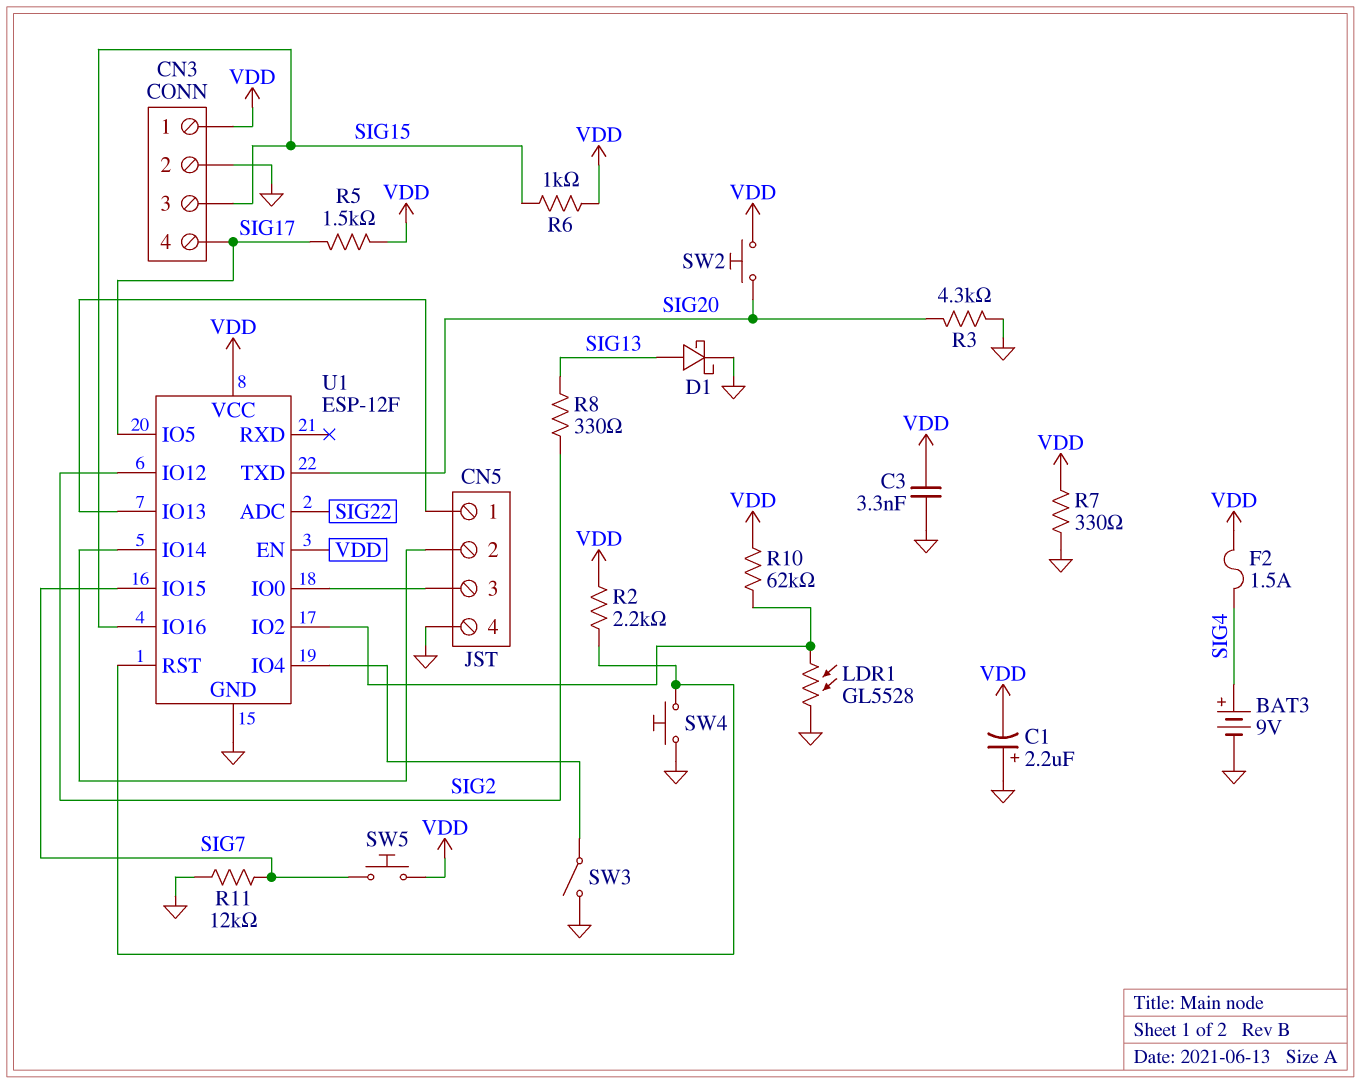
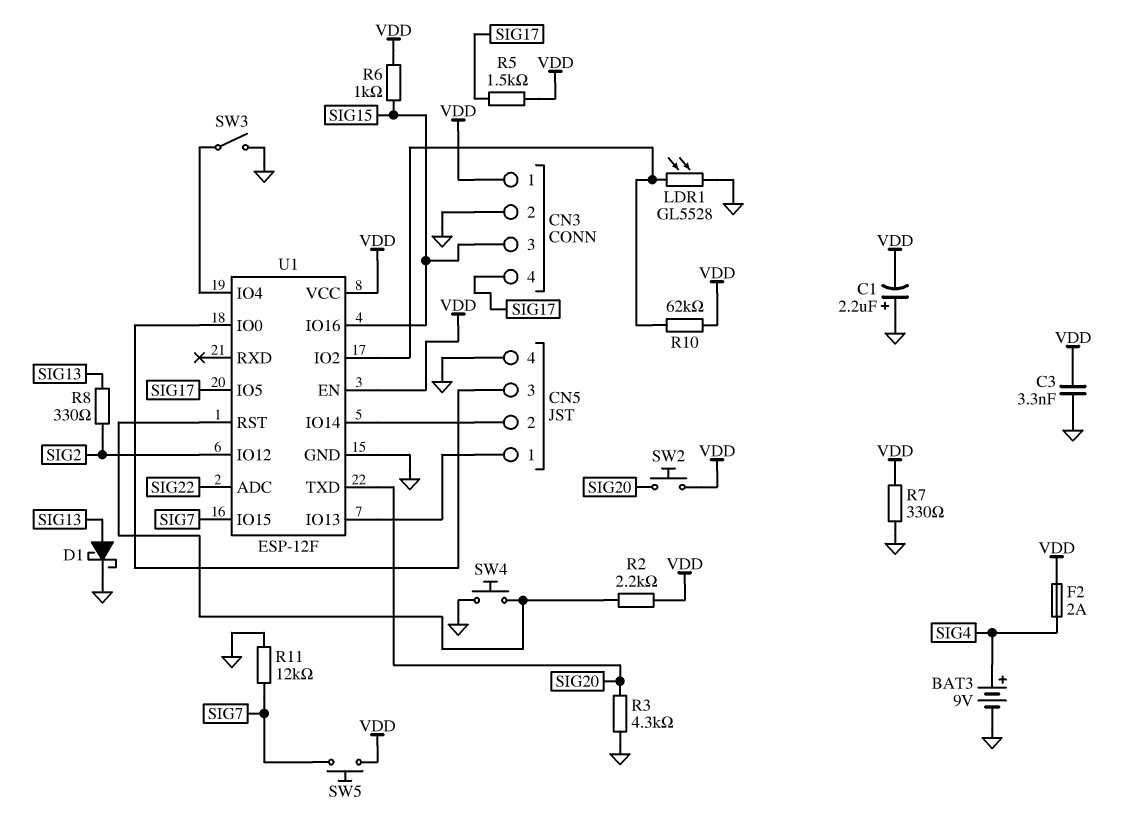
F2: 1.5A (SIG4, VDD) -> 2A (SIG4, VDD)

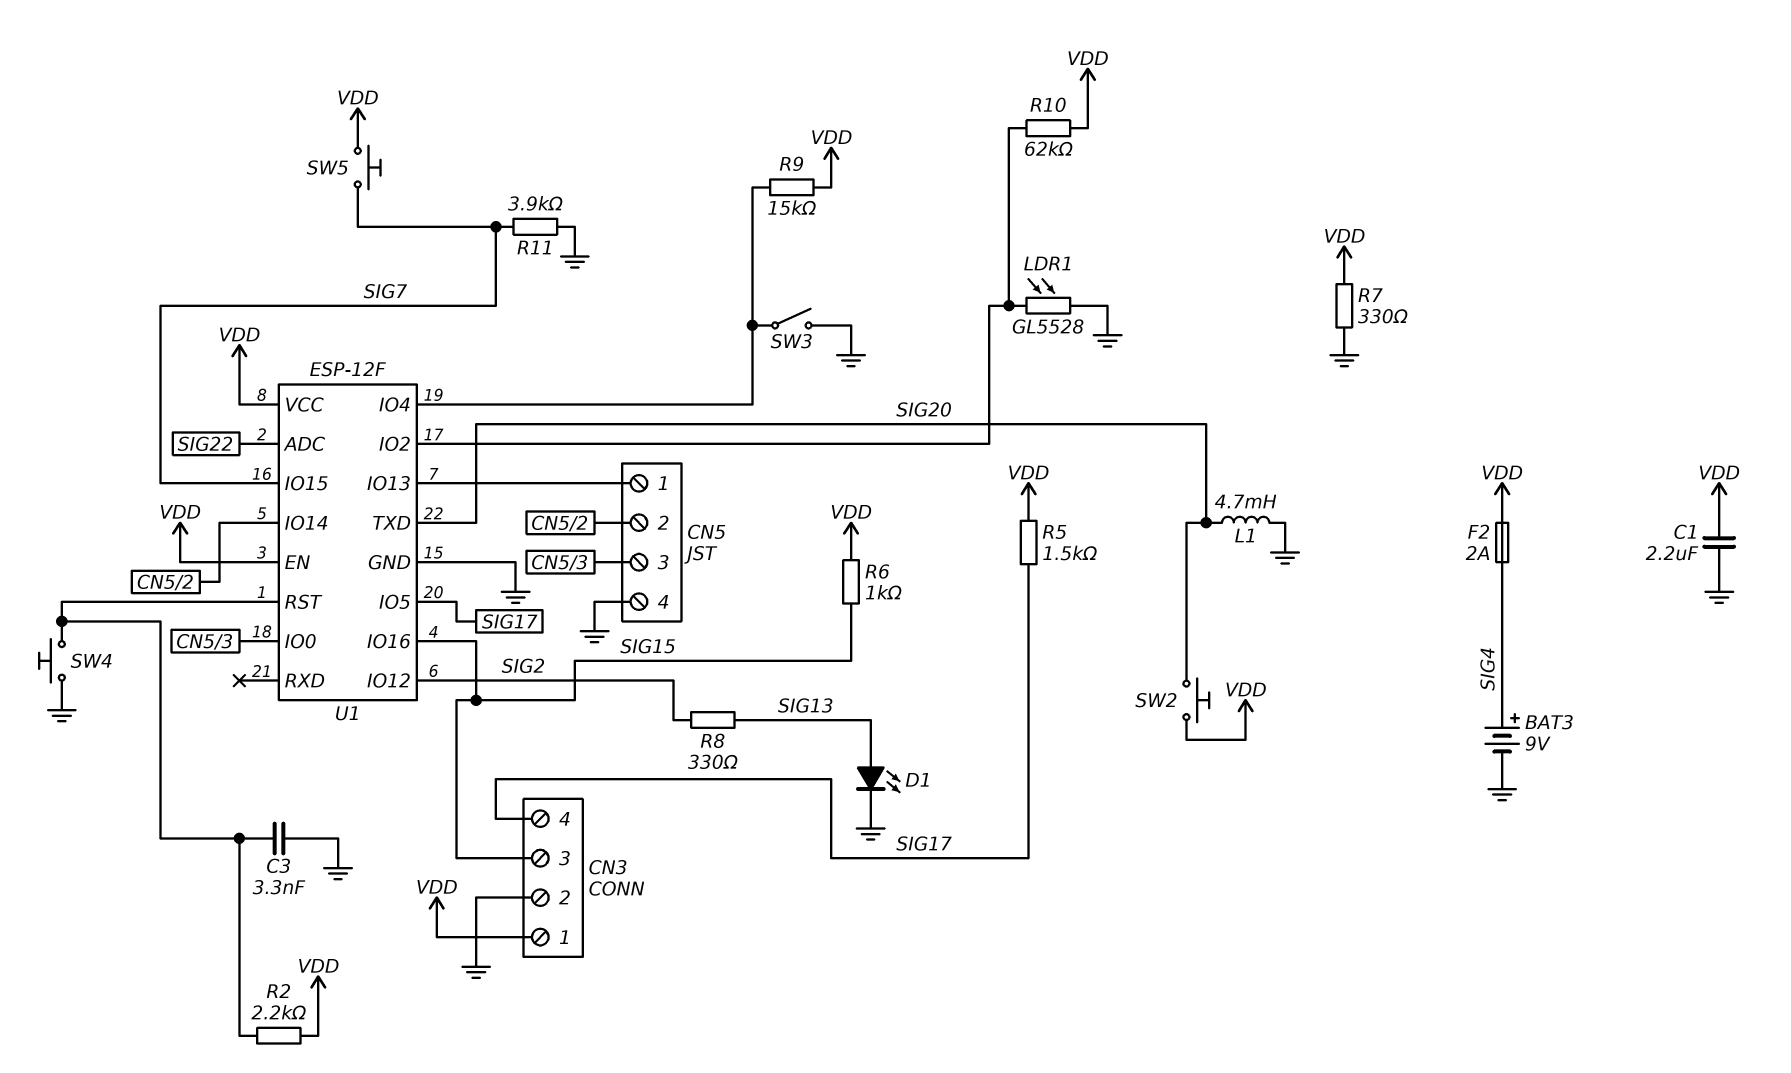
C1: 2.2uF (plus GND, minus VDD) -> 2.2uF (GND, VDD)
C3: 3.3nF (GND, VDD) -> 3.3nF (GND, U1/RST)
D1: schottky (A SIG13, K GND) -> LED (A SIG13, K GND)
L1: none -> 4.7mH (GND, SIG20)
R3: 4.3k (GND, SIG20) -> none
R9: none -> 15k (U1/IO4, VDD)
R11: 12k (GND, SIG7) -> 3.9k (GND, SIG7)

